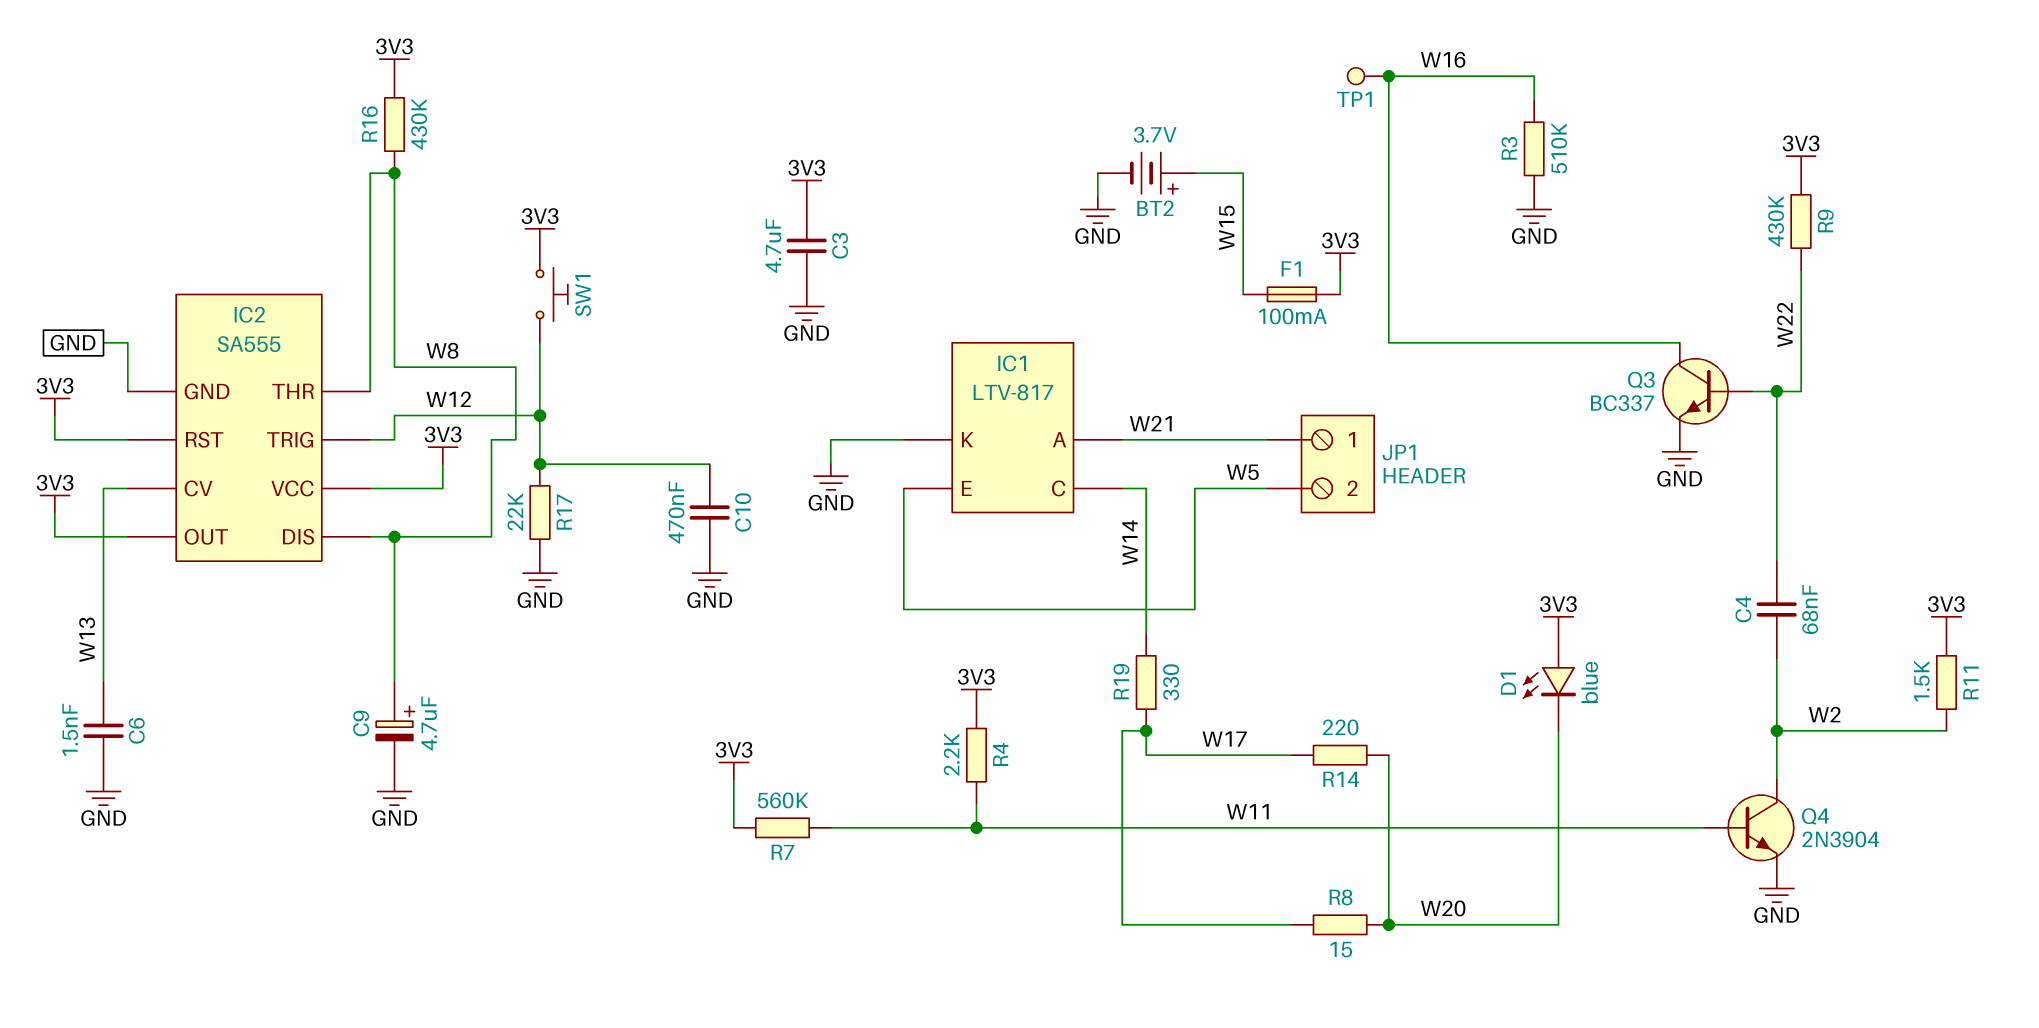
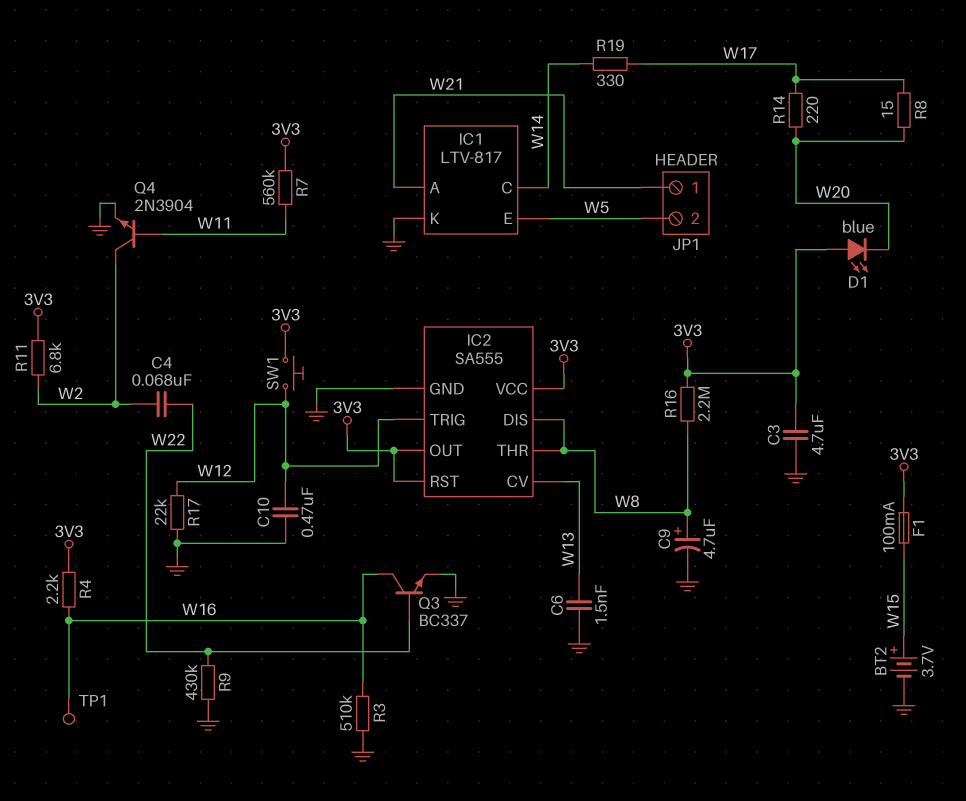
R4: 2.2k (3V3, W11) -> 2.2k (3V3, W16)
R9: 430k (3V3, W22) -> 430k (GND, W22)
R11: 1.5k (3V3, W2) -> 6.8k (3V3, W2)
R16: 430k (3V3, W8) -> 2.2M (3V3, W8)

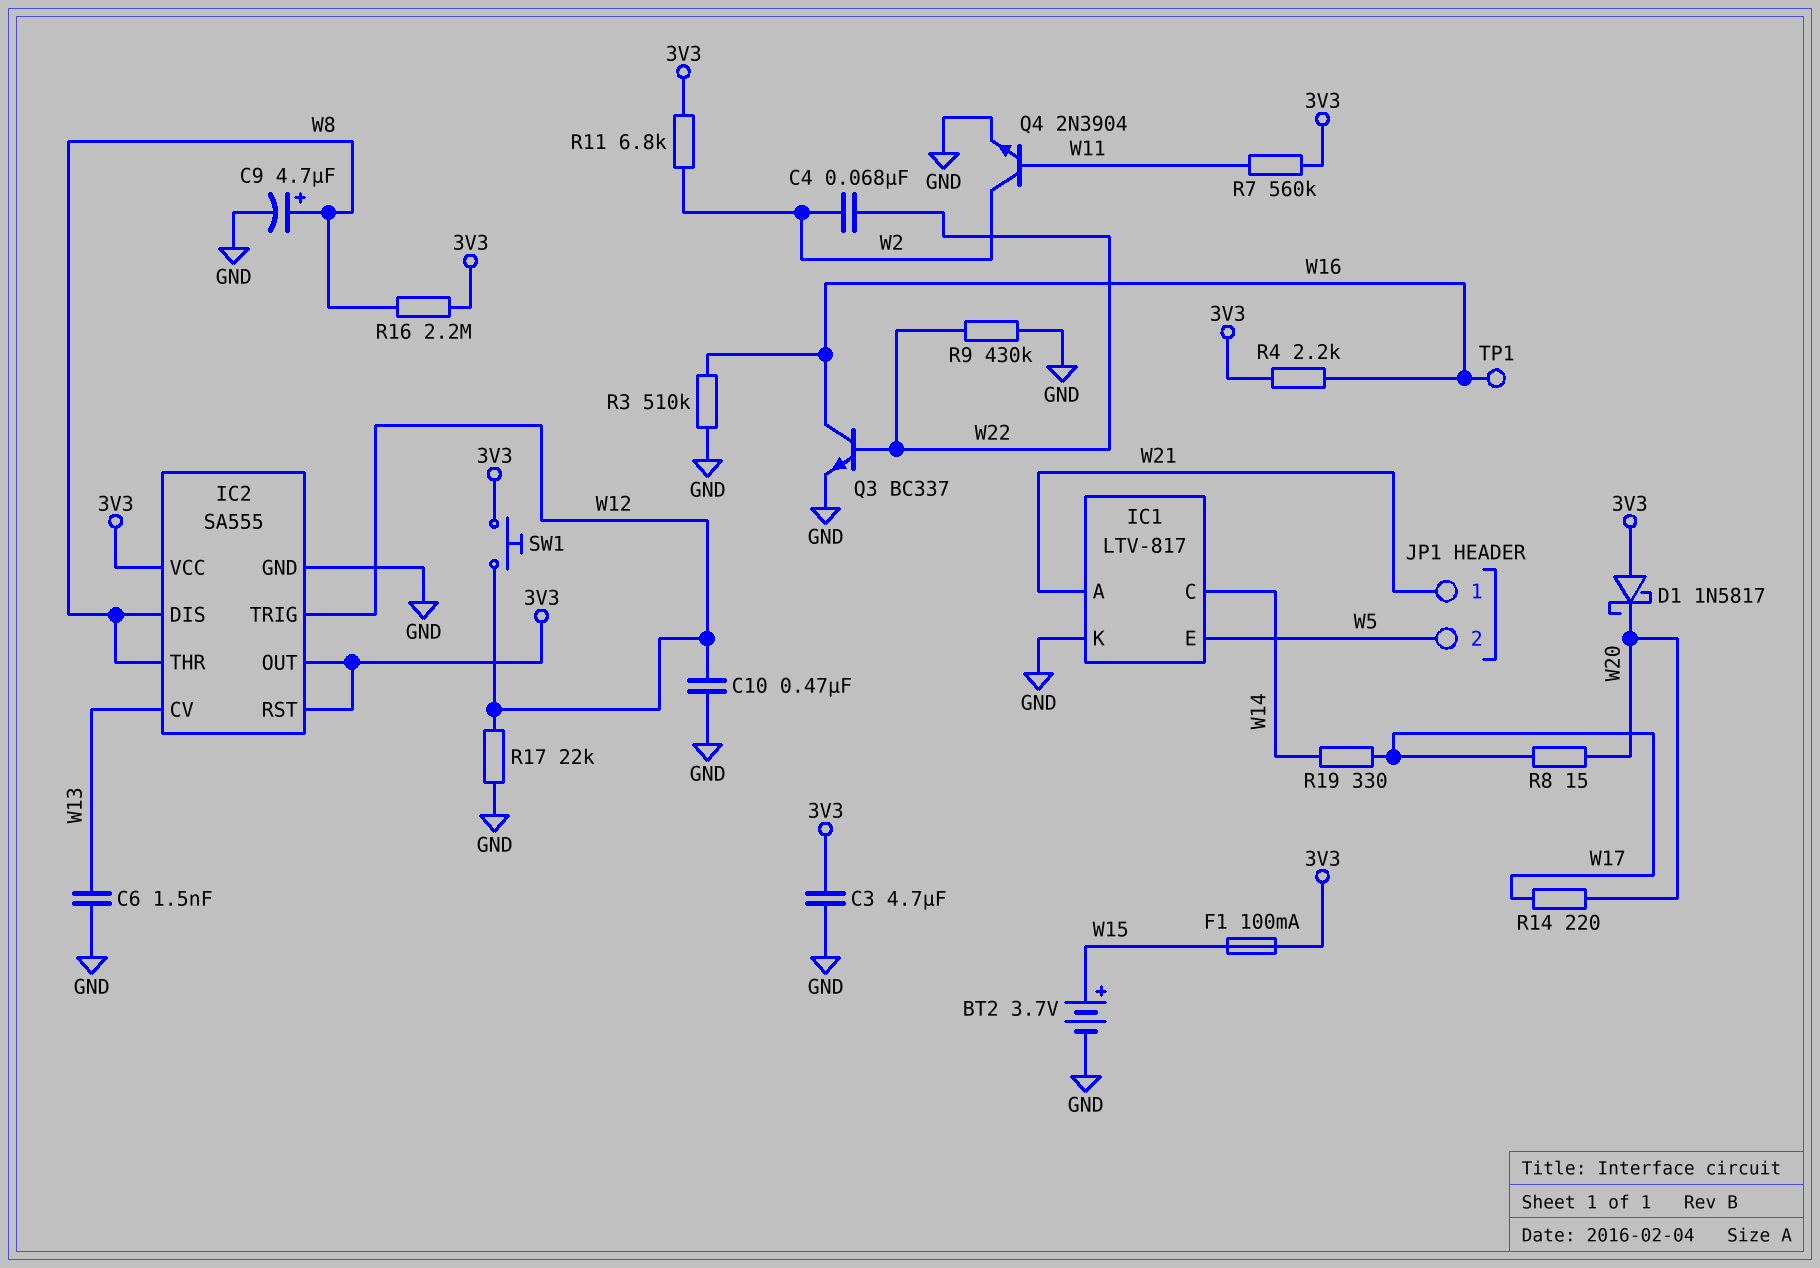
D1: LED blue (A 3V3, K W20) -> schottky 1N5817 (A 3V3, K W20)

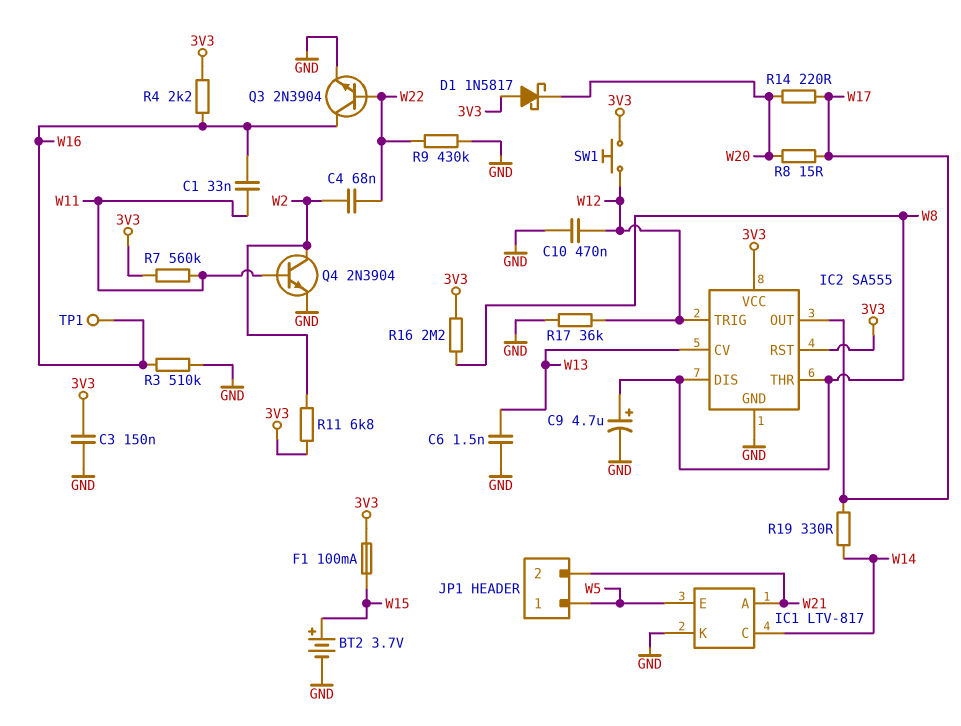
C1: none -> 33nF (W11, W16)
C3: 4.7uF (3V3, GND) -> 150nF (3V3, GND)
IC2 pin OUT: 3V3 -> W17
JP1 pin 1: W21 -> W5
JP1 pin 2: W5 -> W21
Q3: NPN BC337 (B W22, C W16, E GND) -> NPN 2N3904 (B W22, C W16, E GND)
R17: 22k (GND, W12) -> 36k (GND, W12)

